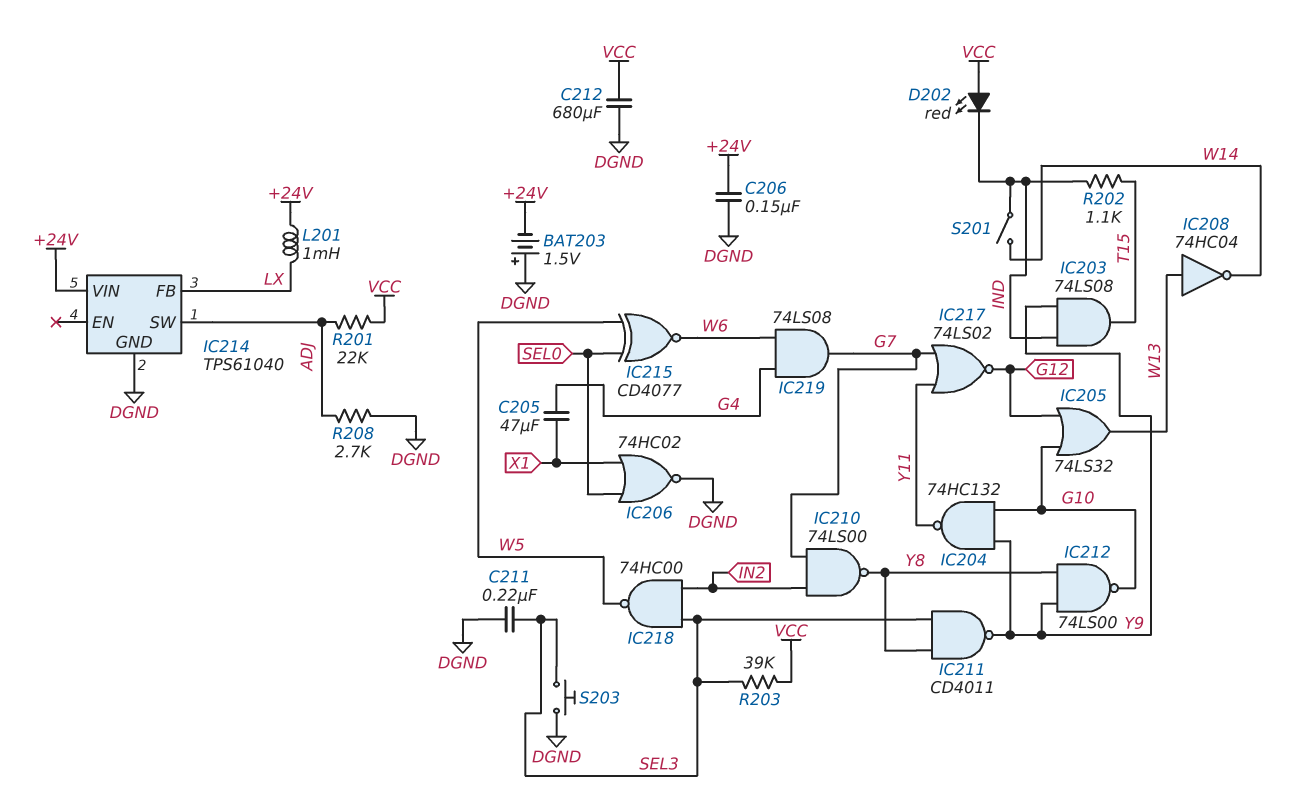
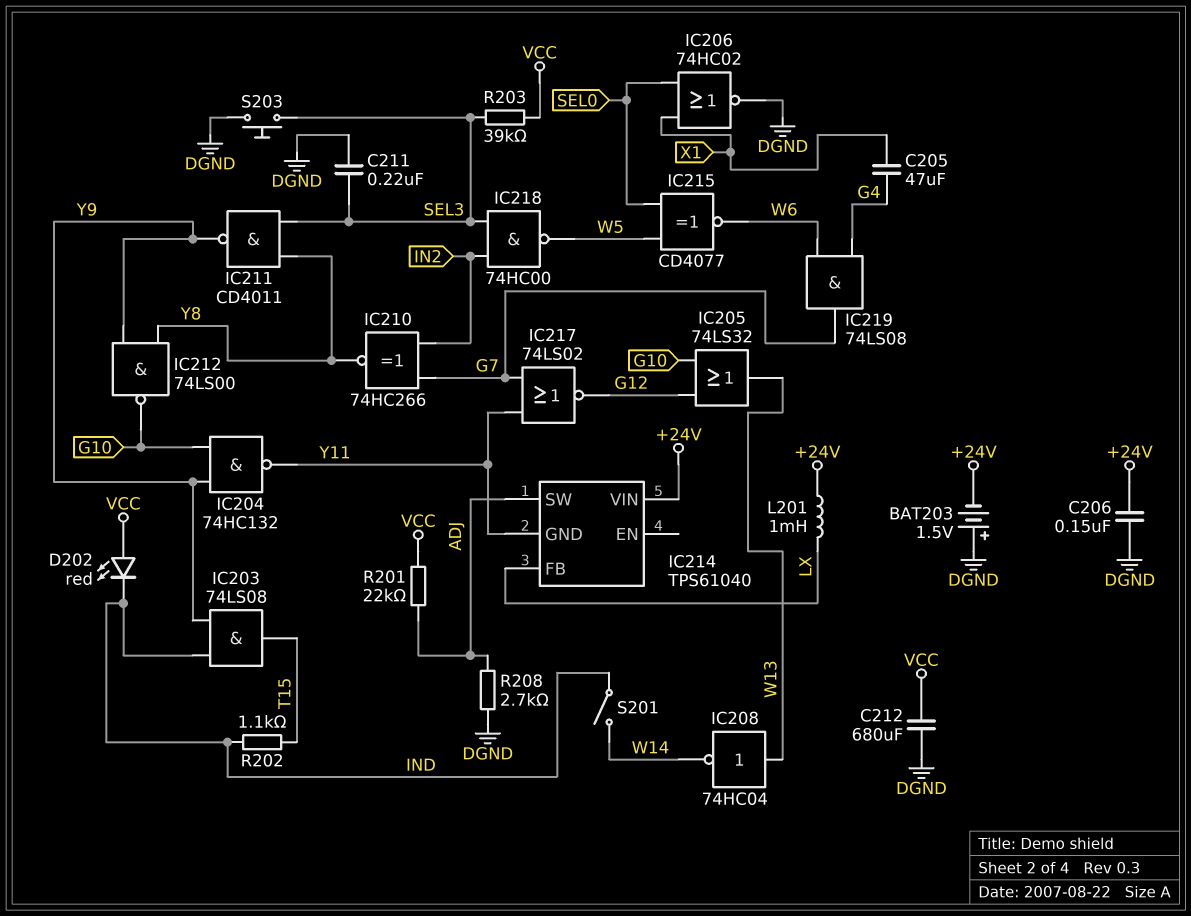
IC210: NAND 74LS00 (in G7, in IN2, out Y8) -> XNOR 74HC266 (in G7, in IN2, out Y8)
IC214 pin GND: DGND -> Y11

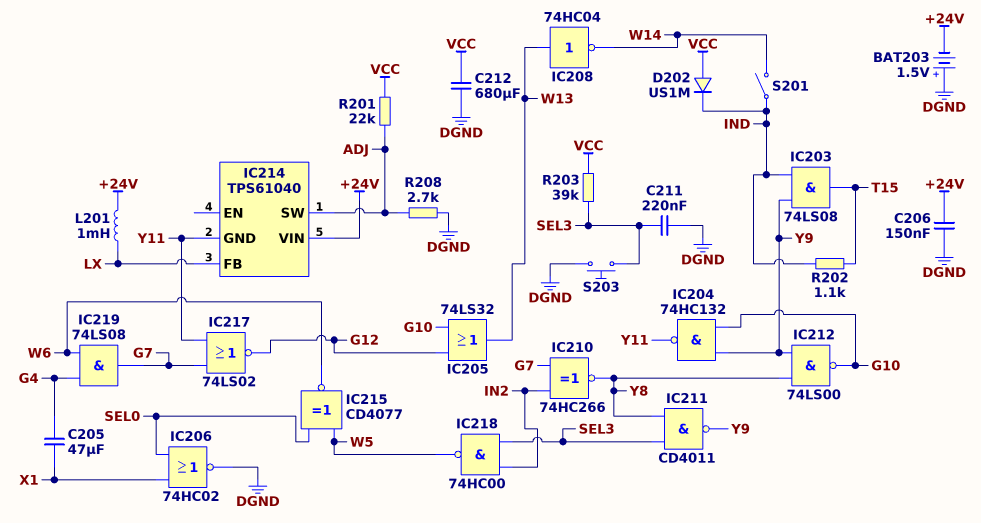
D202: LED red (A VCC, K IND) -> diode US1M (A VCC, K IND)

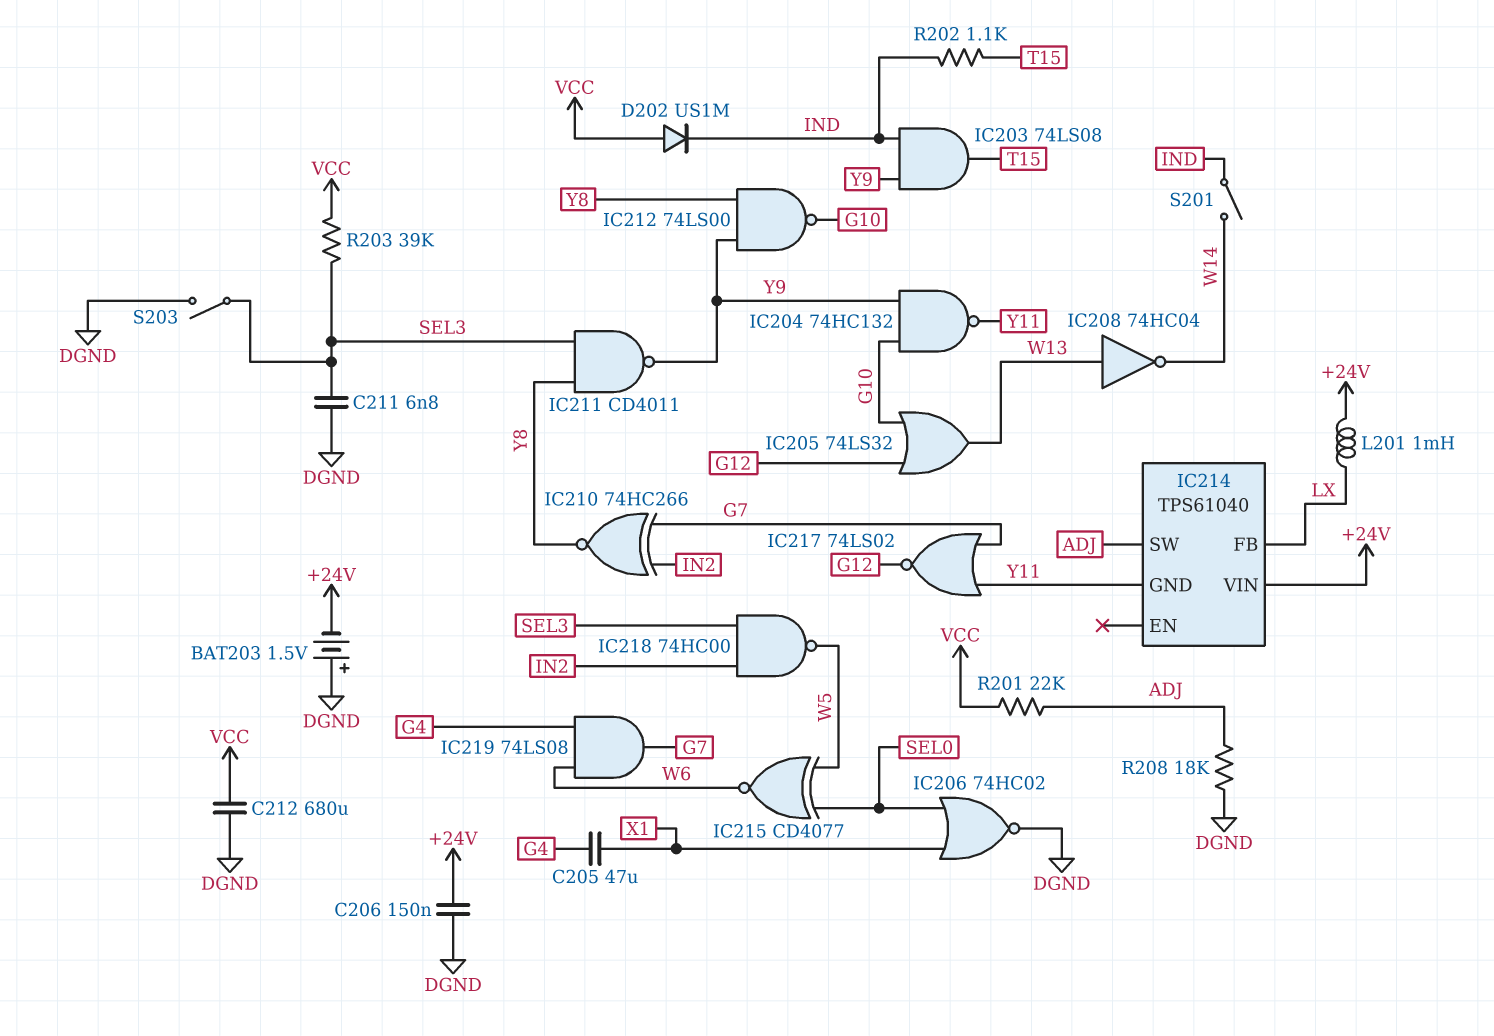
C211: 220nF (DGND, SEL3) -> 6.8nF (DGND, SEL3)
R208: 2.7k (ADJ, DGND) -> 18k (ADJ, DGND)
S203: button (DGND, SEL3) -> switch (DGND, SEL3)

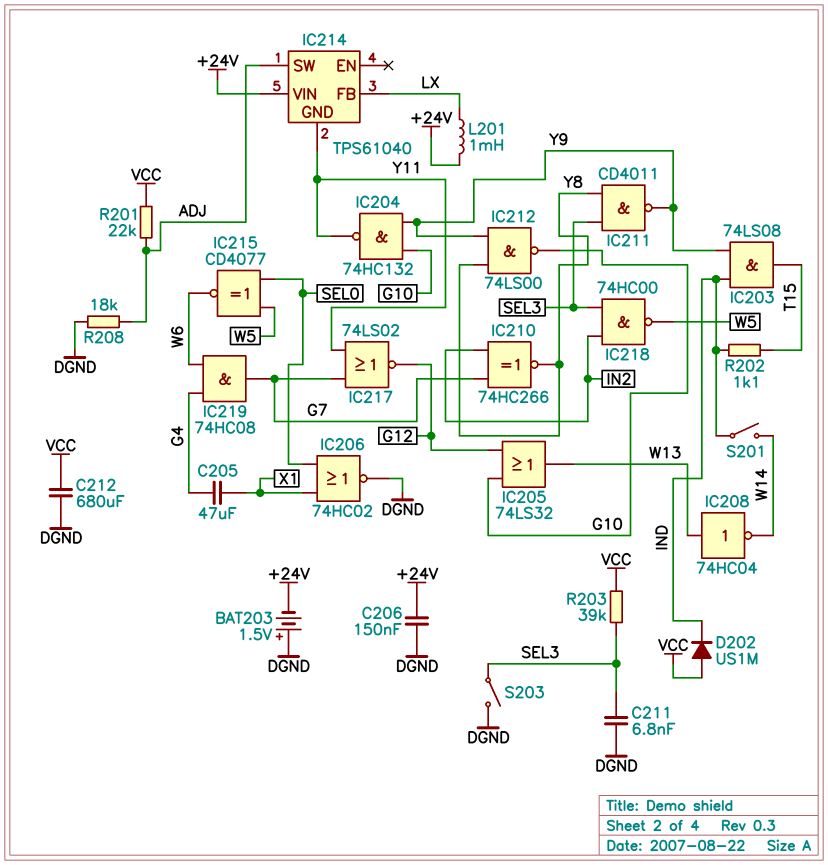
IC219: AND 74LS08 (in G4, in W6, out G7) -> AND 74HC08 (in G4, in W6, out G7)

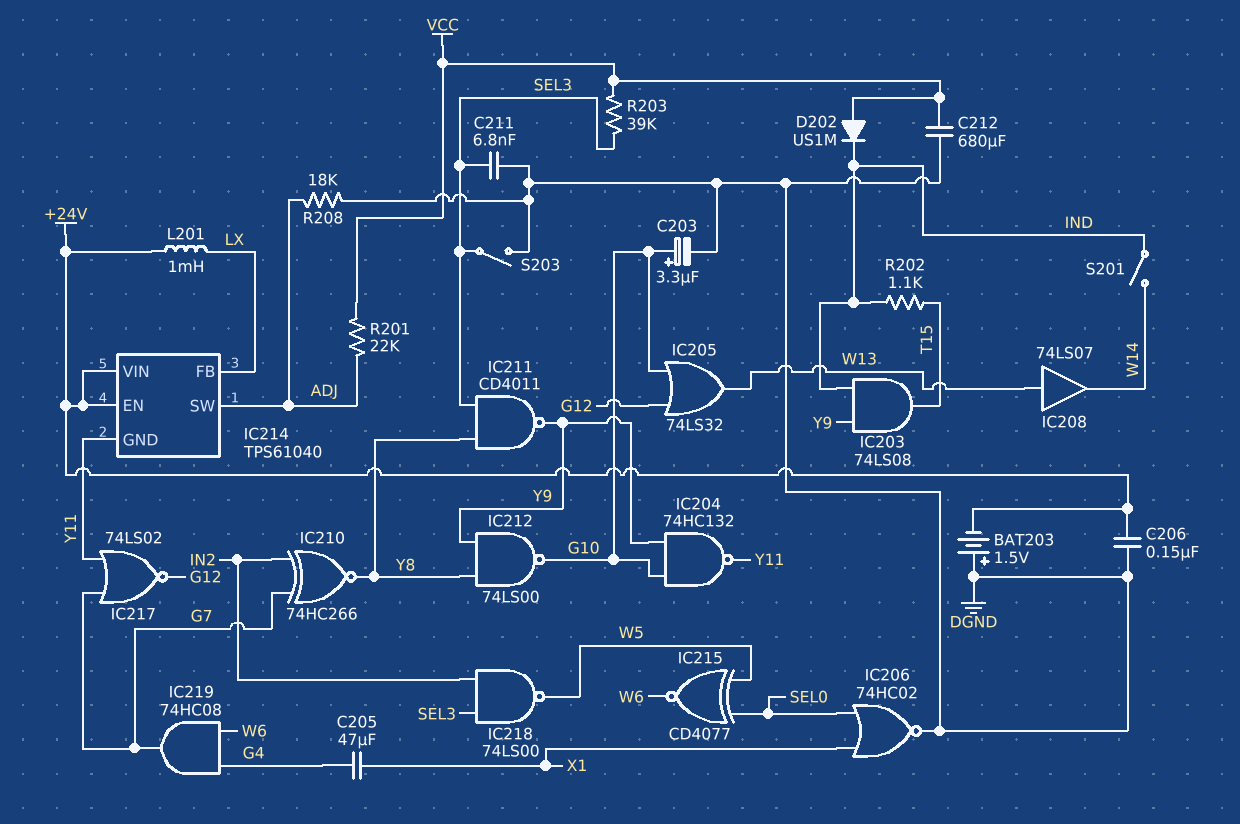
C203: none -> 3.3uF (plus G10, minus DGND)
IC208: NOT 74HC04 (in W13, out W14) -> buffer 74LS07 (in W13, out W14)
IC214 pin EN: none -> +24V
IC218: NAND 74HC00 (in IN2, in SEL3, out W5) -> NAND 74LS00 (in IN2, in SEL3, out W5)

